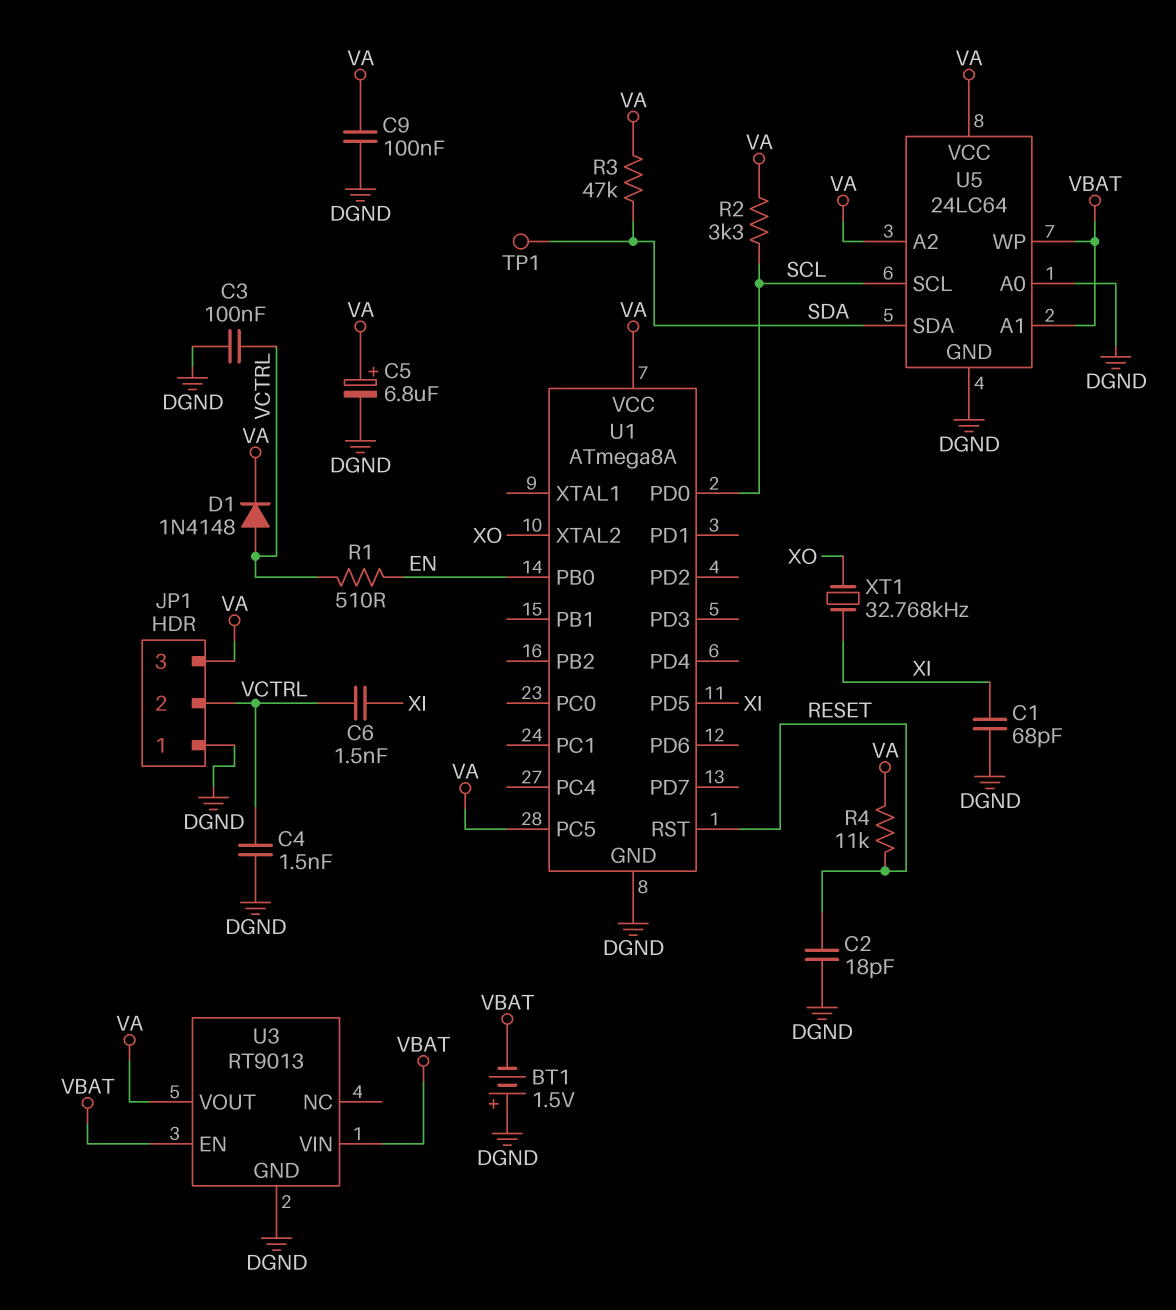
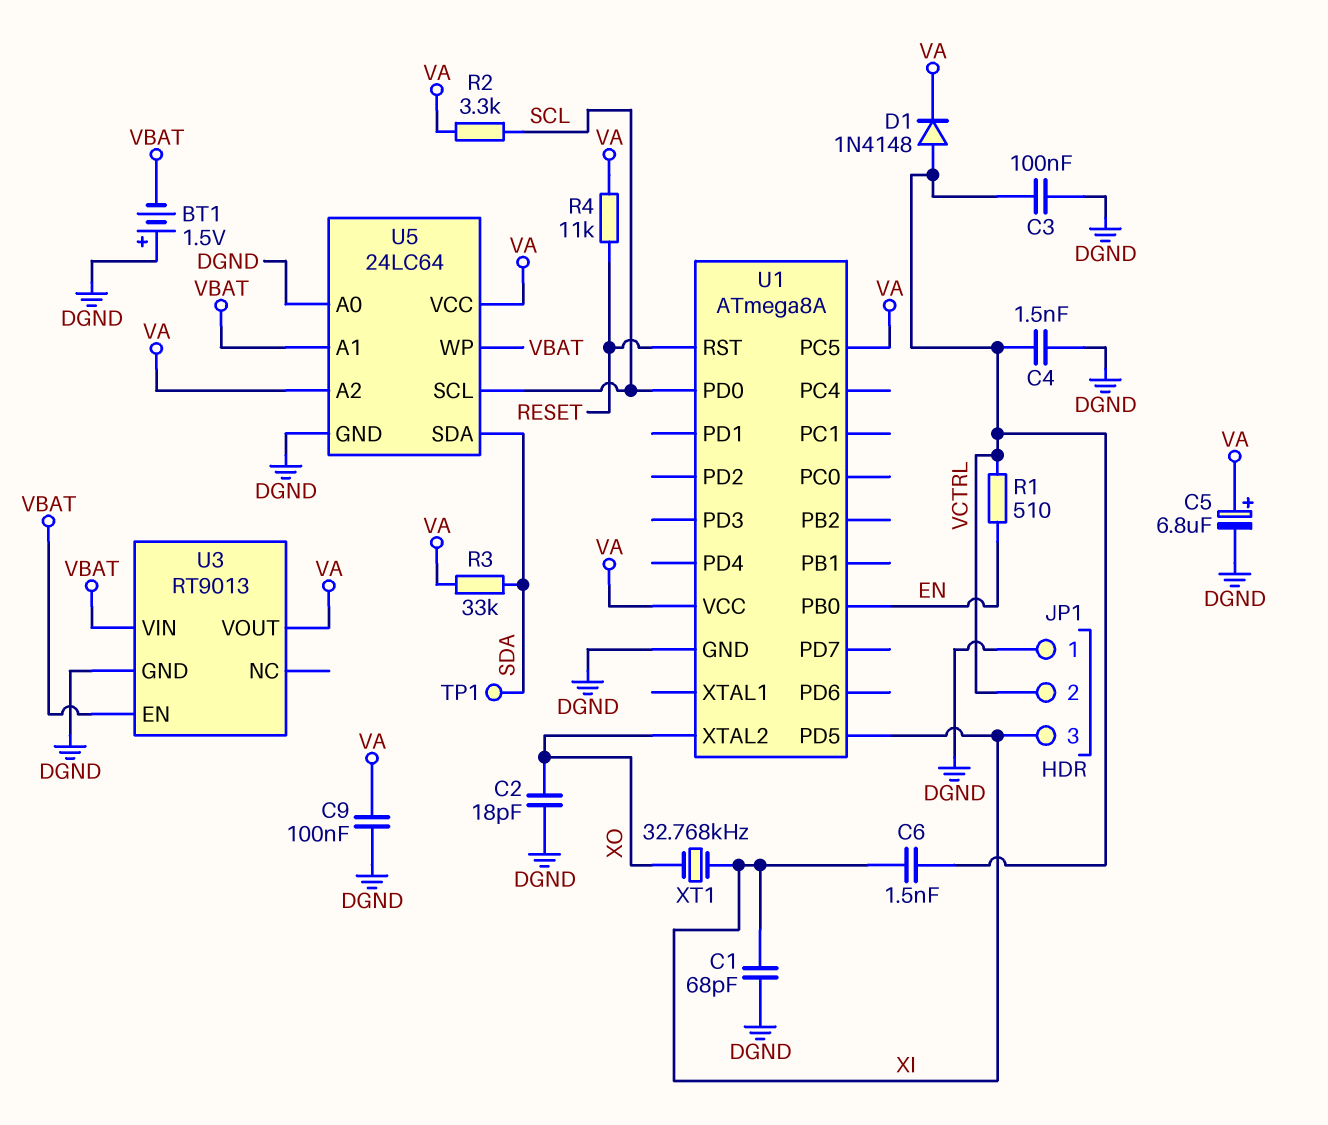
C2: 18pF (DGND, RESET) -> 18pF (DGND, XO)
JP1 pin 3: VA -> XI
R3: 47k (SDA, VA) -> 33k (SDA, VA)

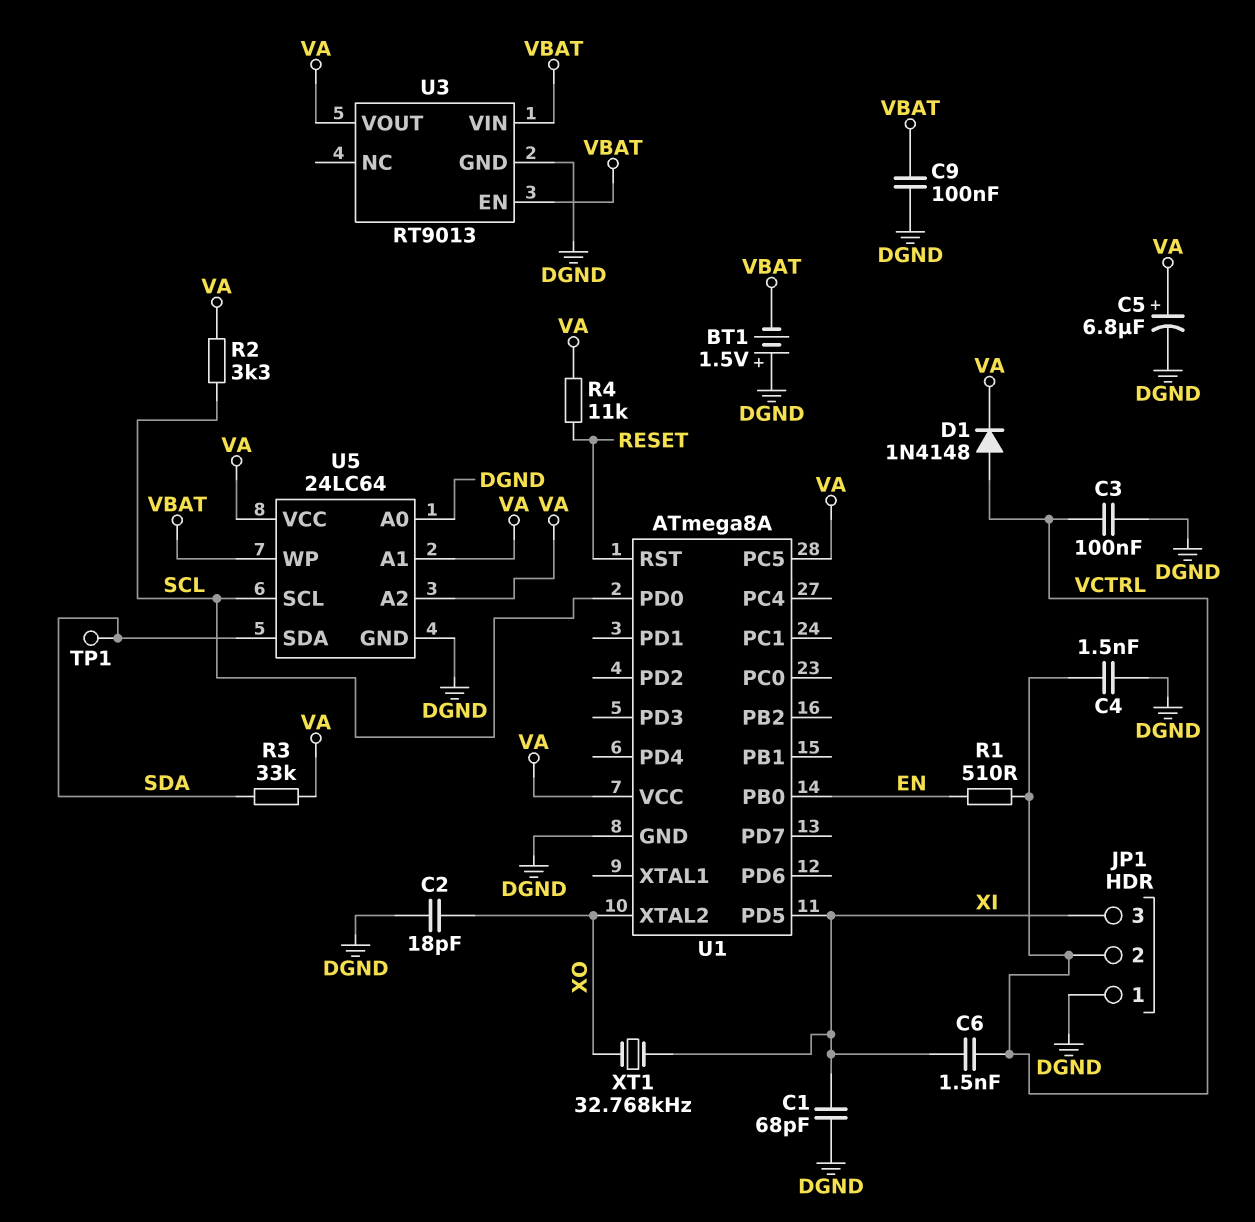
C9: 100nF (DGND, VA) -> 100nF (DGND, VBAT)
U5 pin A1: VBAT -> VA

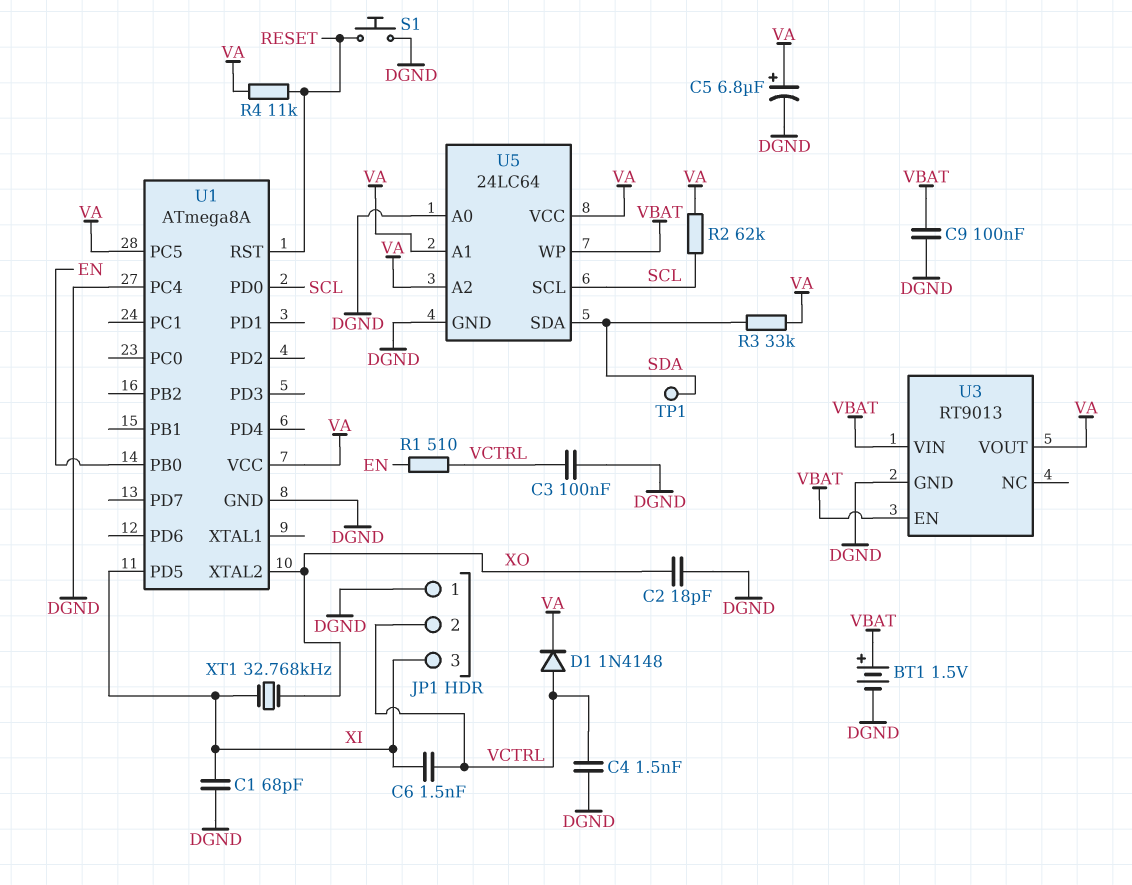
BT1: 1.5V (plus DGND, minus VBAT) -> 1.5V (plus VBAT, minus DGND)
R2: 3.3k (SCL, VA) -> 62k (SCL, VA)
S1: none -> button (DGND, RESET)
U1 pin PC4: none -> DGND

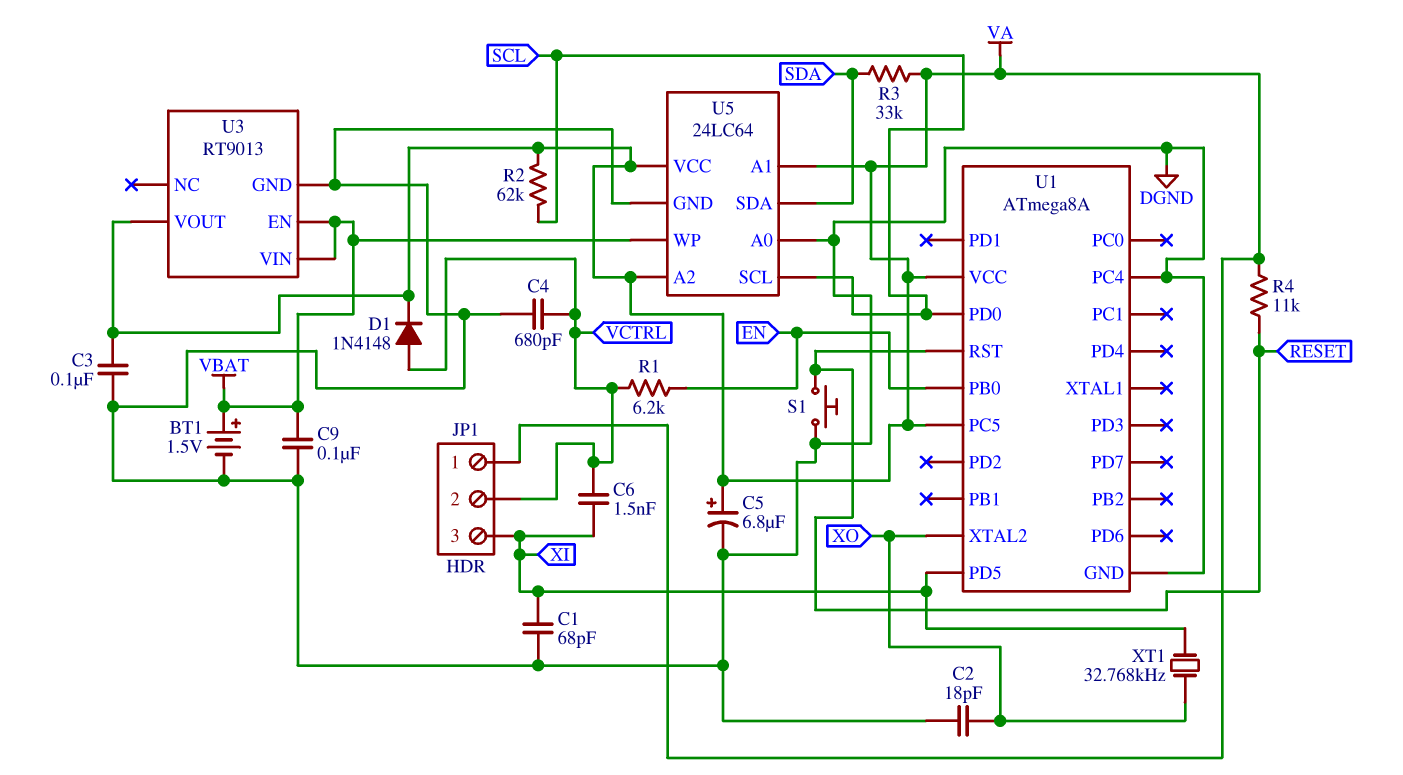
C3: 100nF (DGND, VCTRL) -> 100nF (DGND, VA)
C4: 1.5nF (DGND, VCTRL) -> 680pF (DGND, VCTRL)
JP1 pin 1: DGND -> VA
R1: 510 (EN, VCTRL) -> 6.2k (EN, VCTRL)
TP1: test point (SDA) -> none

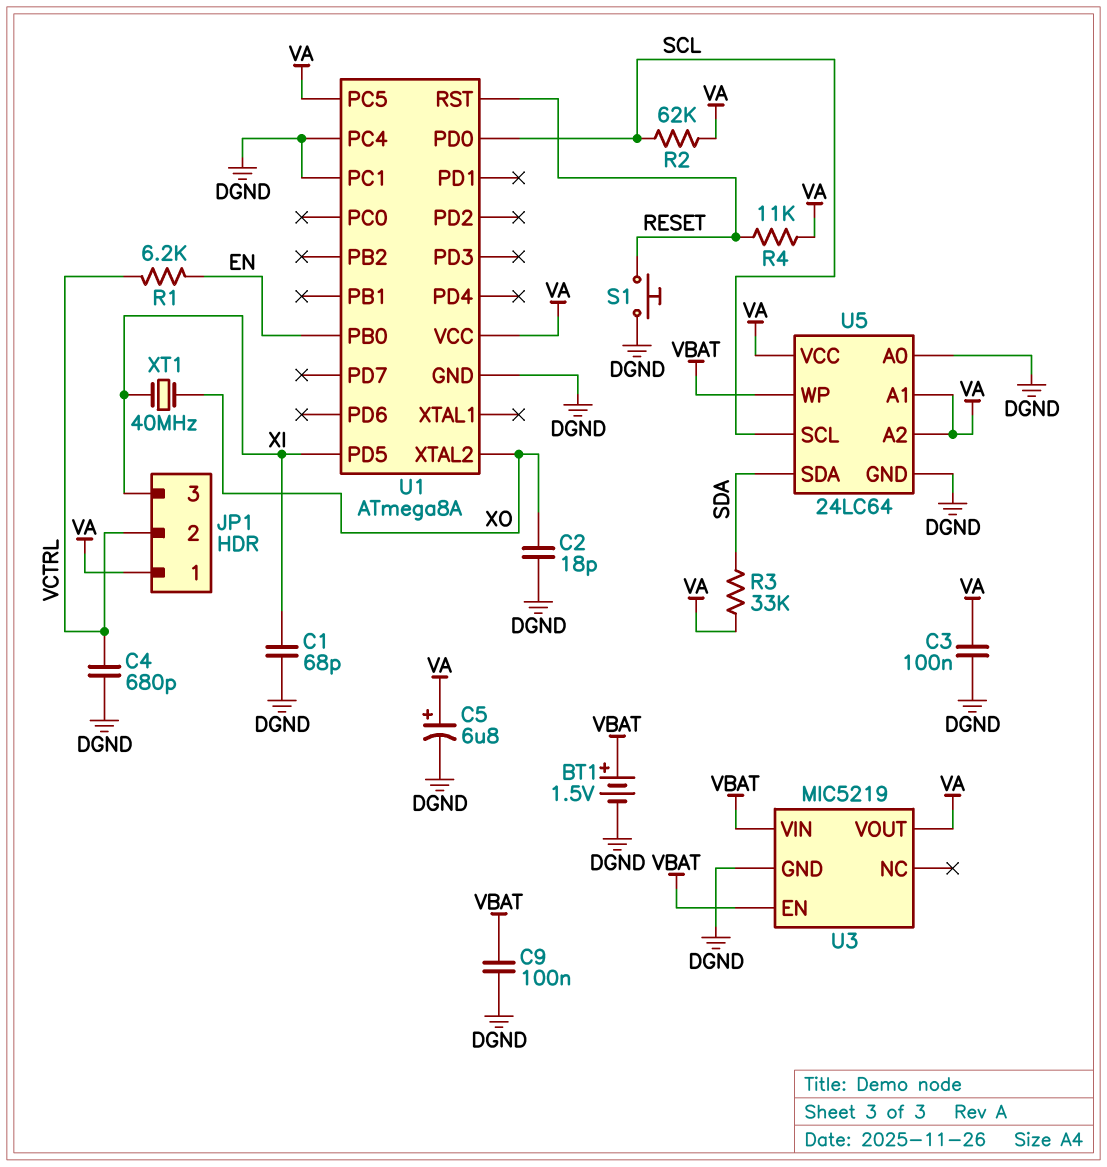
C6: 1.5nF (VCTRL, XI) -> none
D1: diode 1N4148 (A VCTRL, K VA) -> none
U1 pin PC1: none -> DGND
U3: RT9013 -> MIC5219
XT1: 32.768kHz (XI, XO) -> 40MHz (XI, XO)

